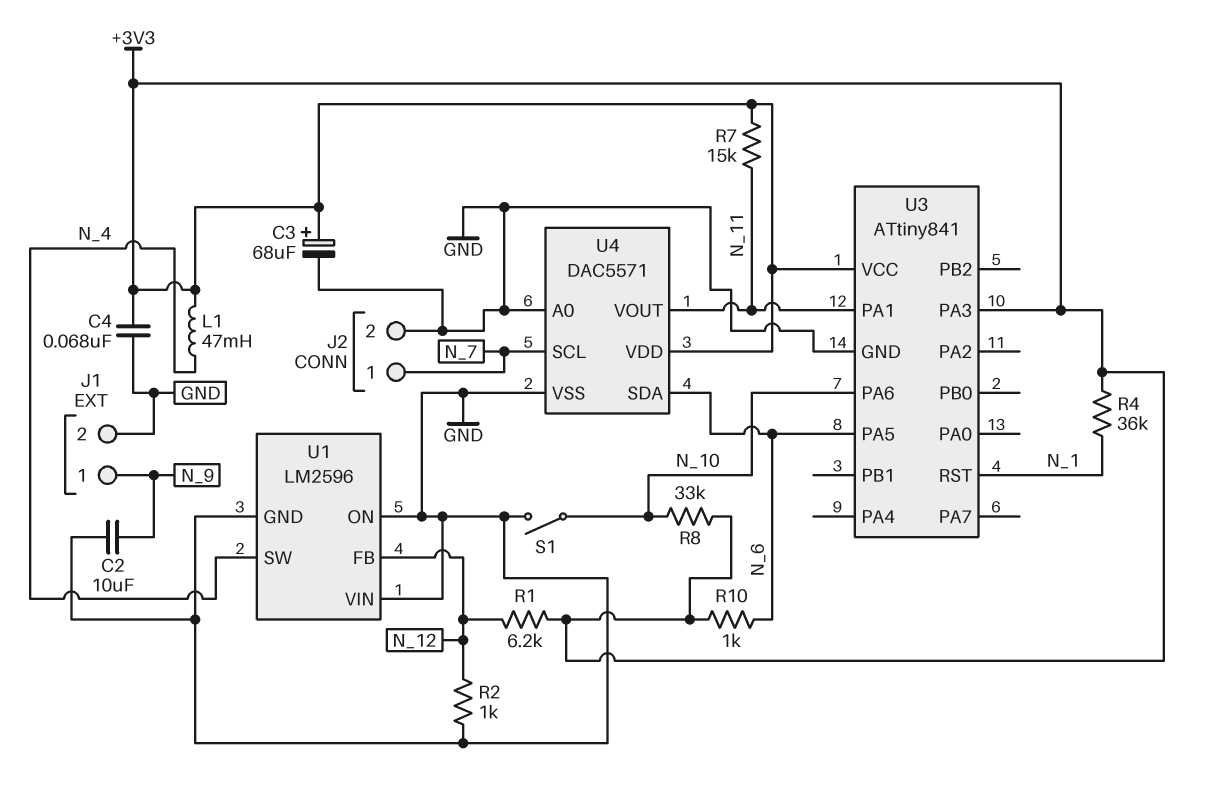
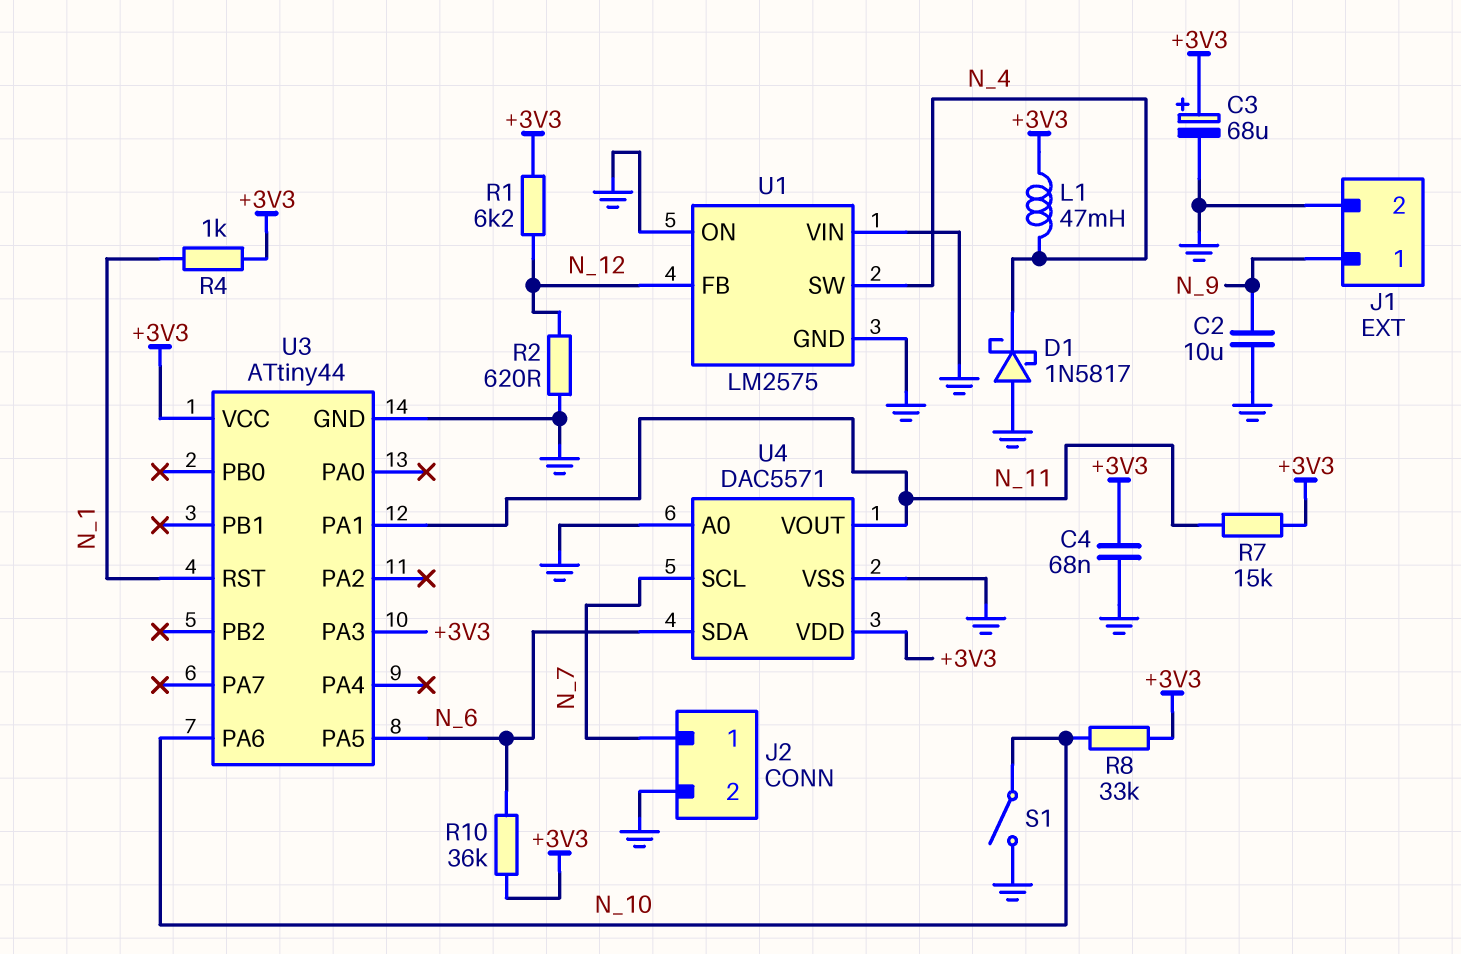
D1: none -> schottky 1N5817 (A GND, K N_4)
R2: 1k (GND, N_12) -> 620 (GND, N_12)
R4: 36k (+3V3, N_1) -> 1k (+3V3, N_1)
R10: 1k (+3V3, N_6) -> 36k (+3V3, N_6)
U1: LM2596 -> LM2575
U3: ATtiny841 -> ATtiny44

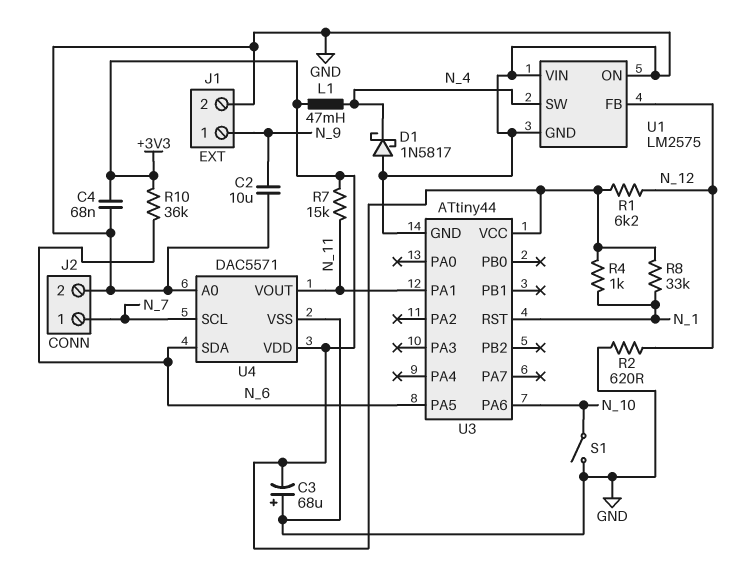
C3: 68uF (plus +3V3, minus GND) -> 68uF (plus GND, minus +3V3)
R8: 33k (+3V3, N_10) -> 33k (+3V3, N_1)
U3 pin PA3: +3V3 -> none

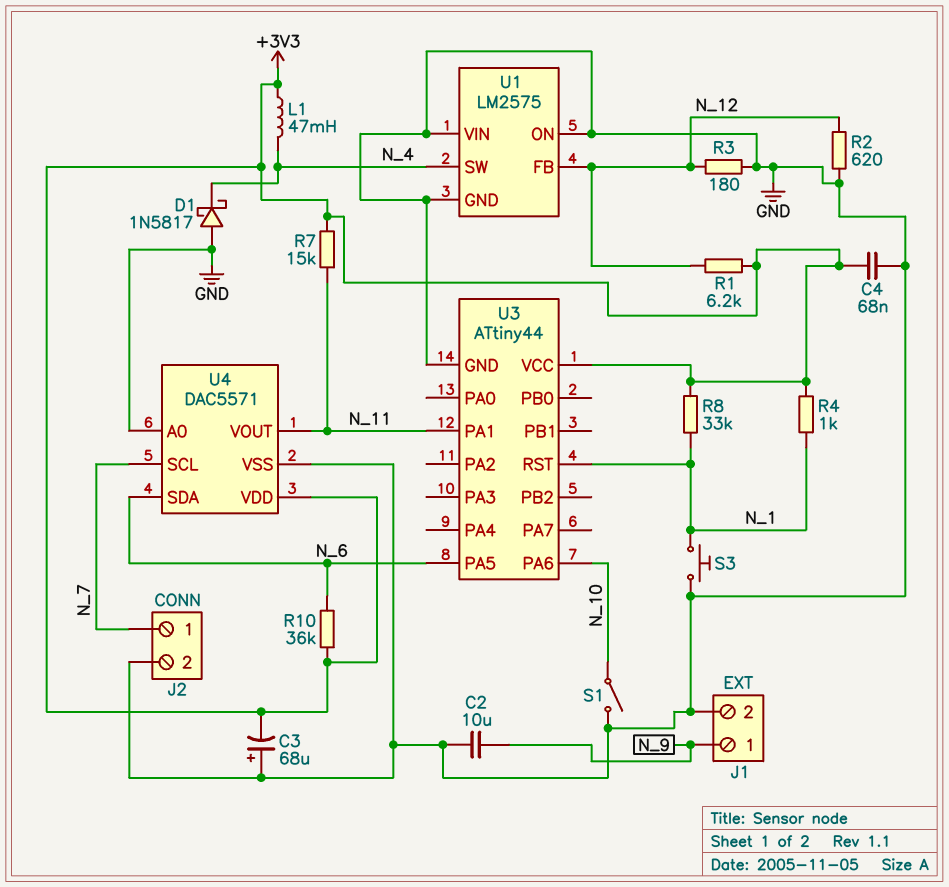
R3: none -> 180 (GND, N_12)
S3: none -> button (GND, N_1)

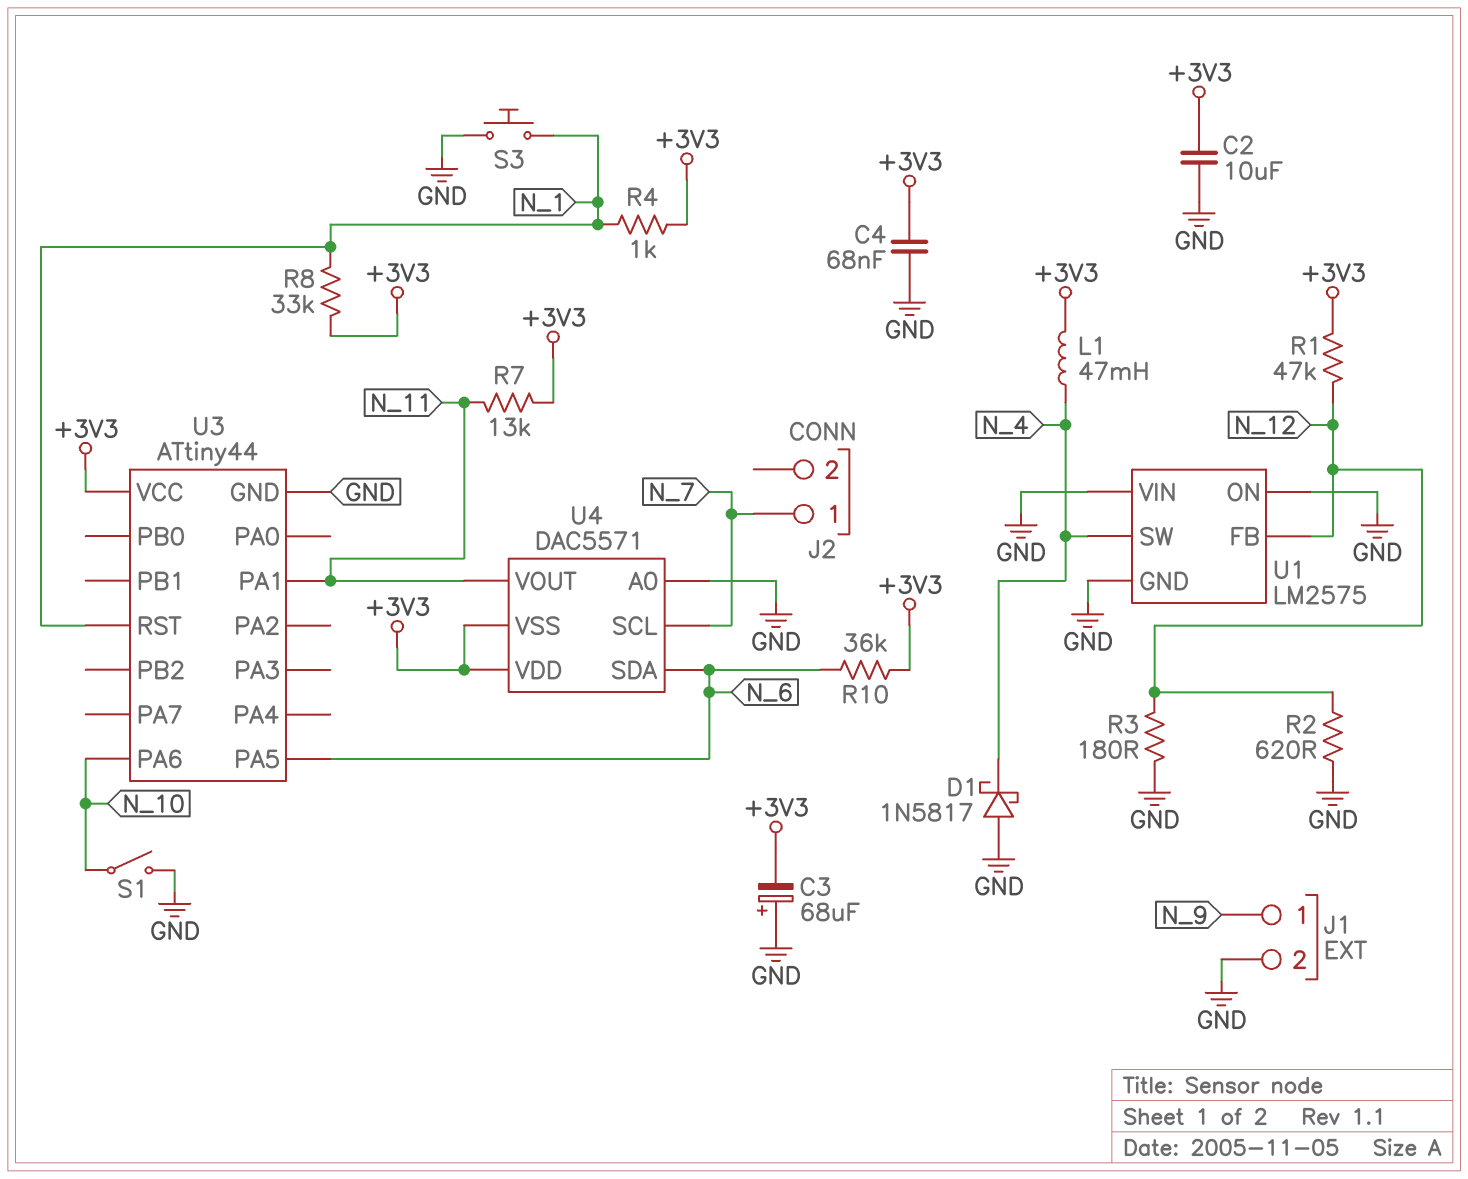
C2: 10uF (GND, N_9) -> 10uF (+3V3, GND)
J2 pin 2: GND -> none
R1: 6.2k (+3V3, N_12) -> 47k (+3V3, N_12)
R7: 15k (+3V3, N_11) -> 13k (+3V3, N_11)
U4 pin VSS: GND -> +3V3

